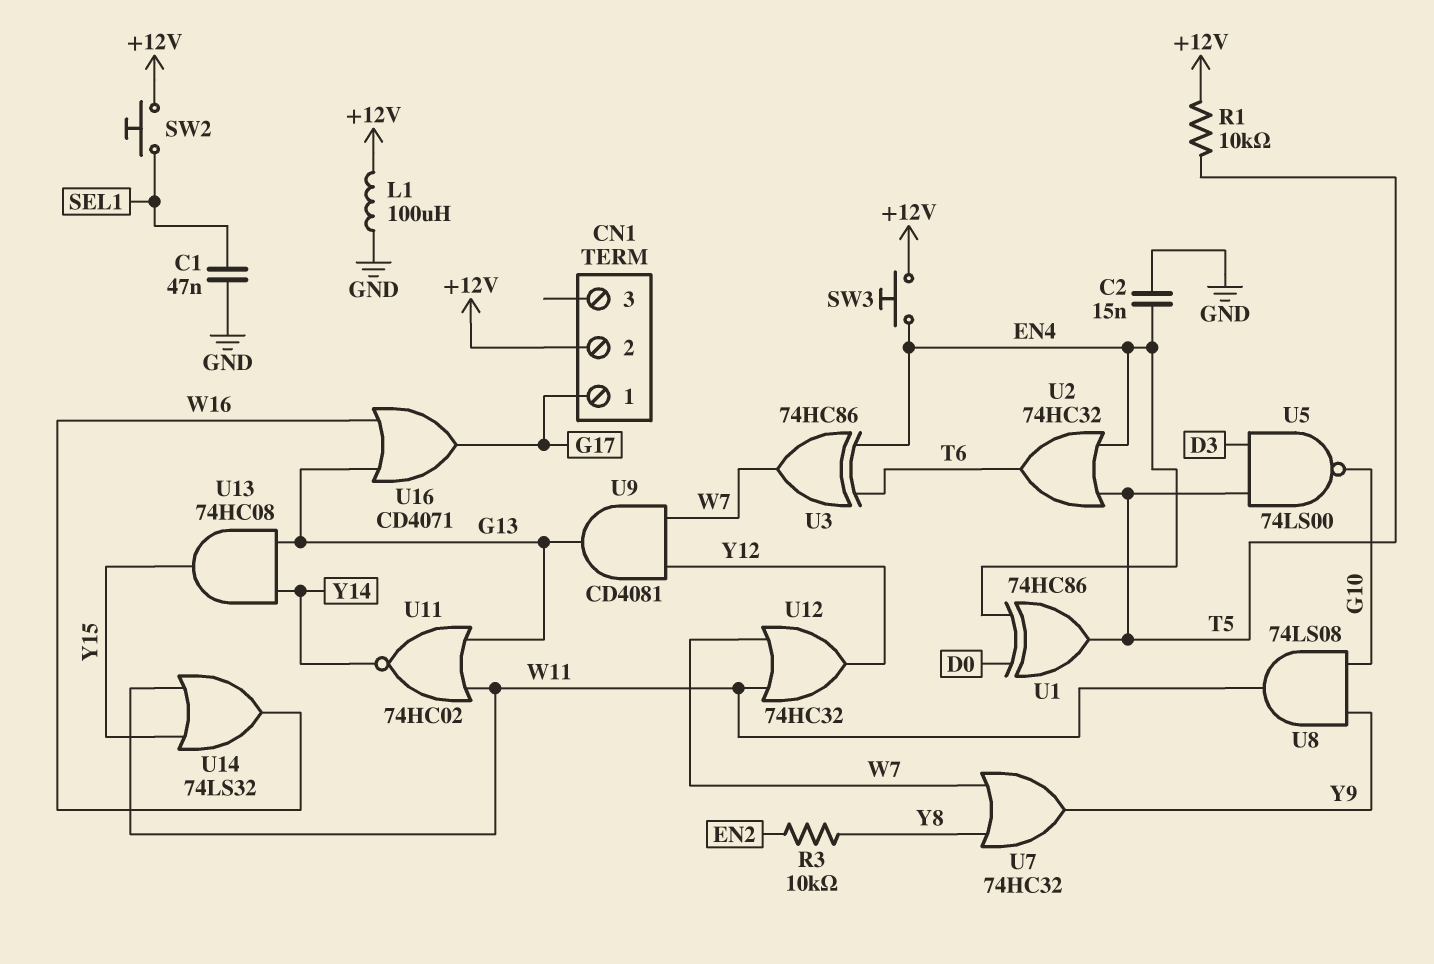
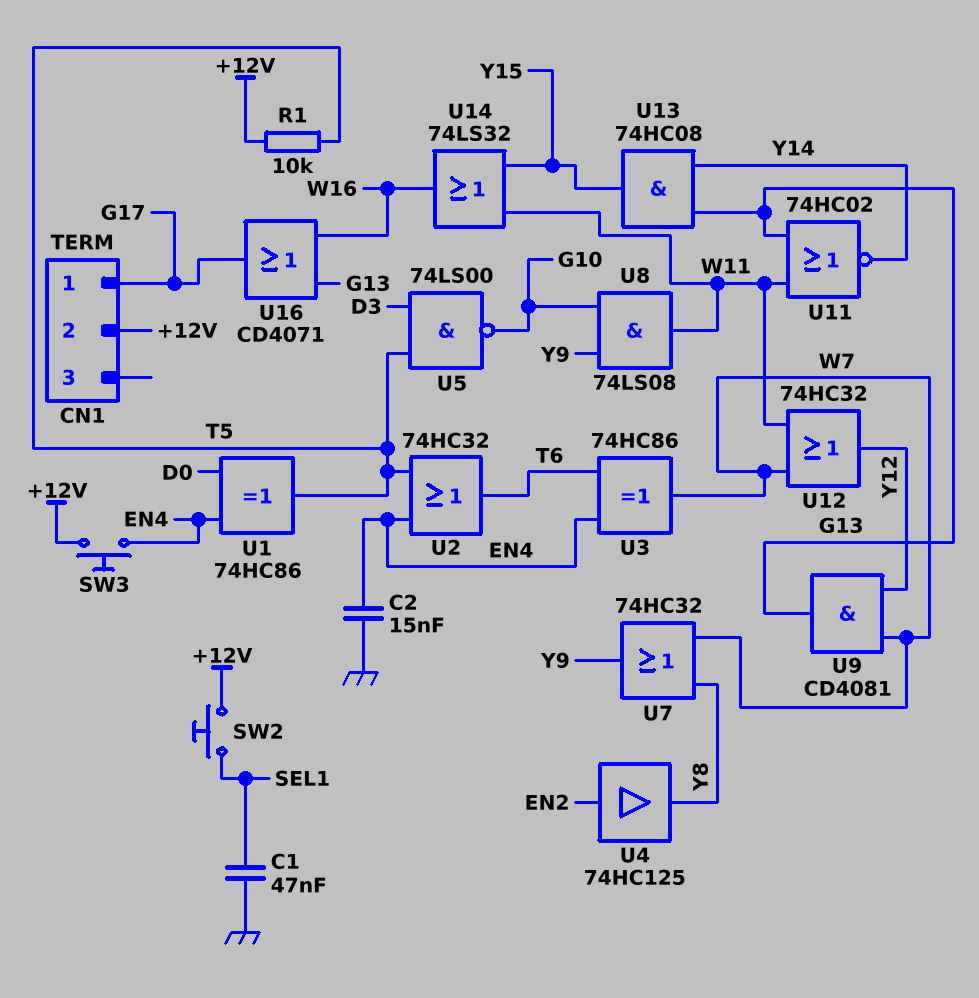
L1: 100uH (+12V, GND) -> none
R3: 10k (EN2, Y8) -> none
U4: none -> buffer 74HC125 (in EN2, out Y8)

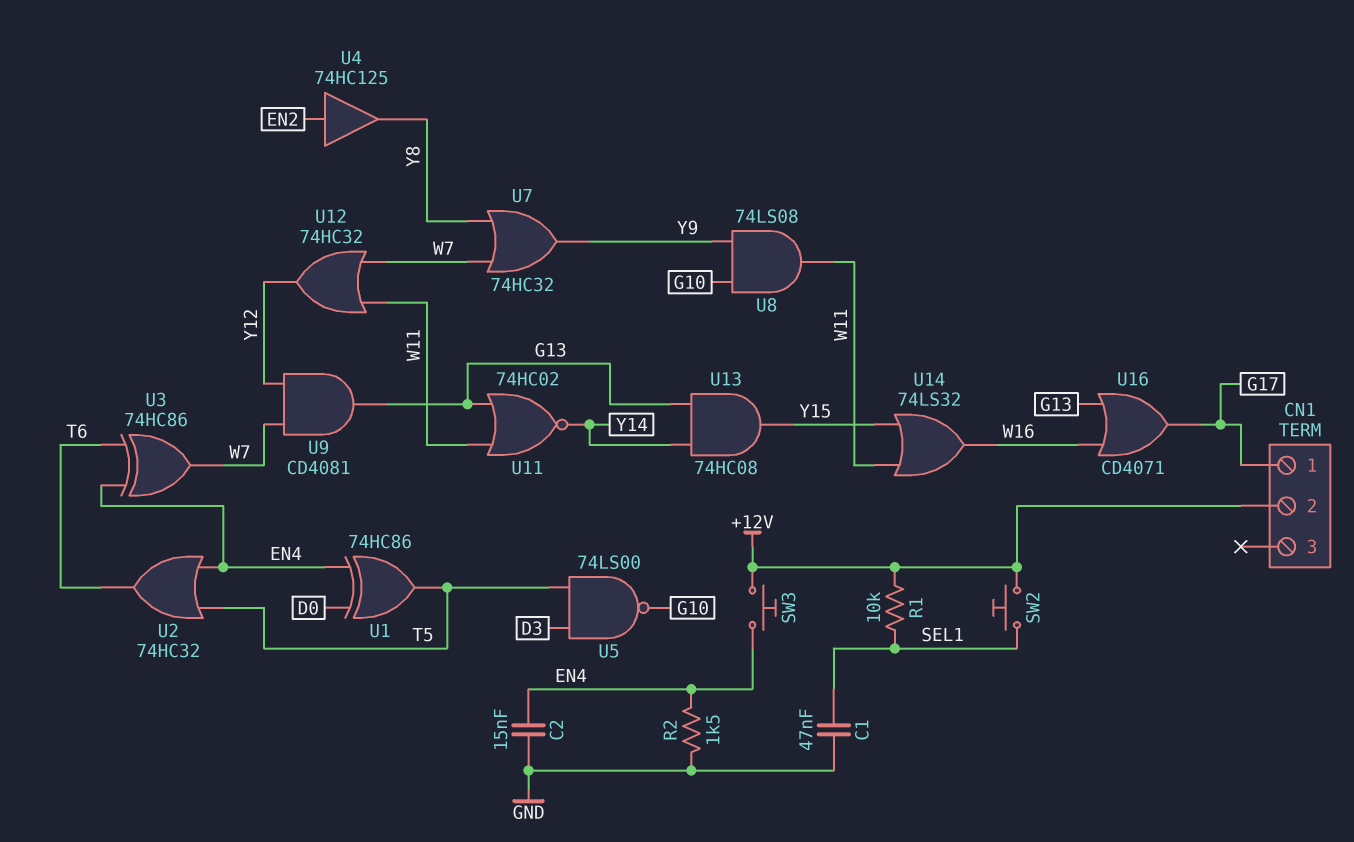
R1: 10k (+12V, T5) -> 10k (+12V, SEL1)
R2: none -> 1.5k (EN4, GND)

